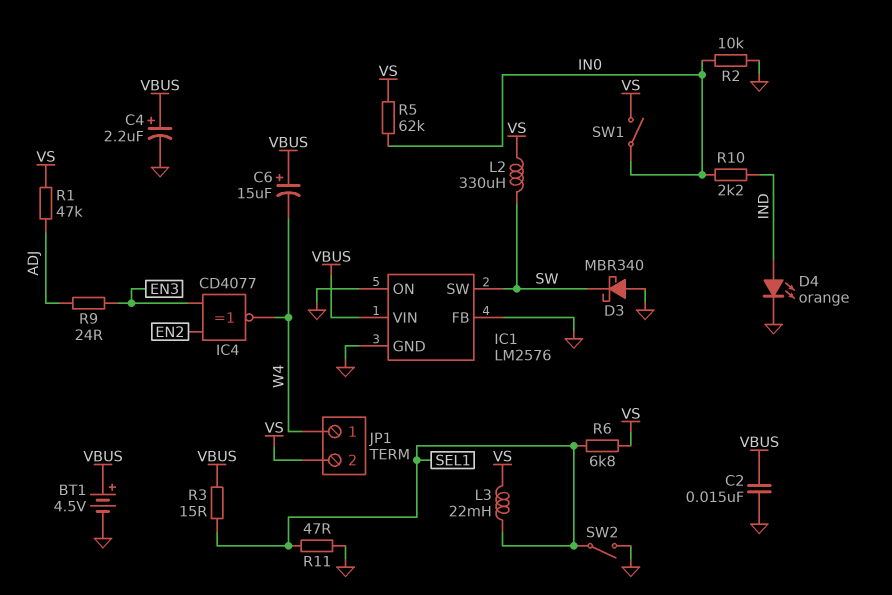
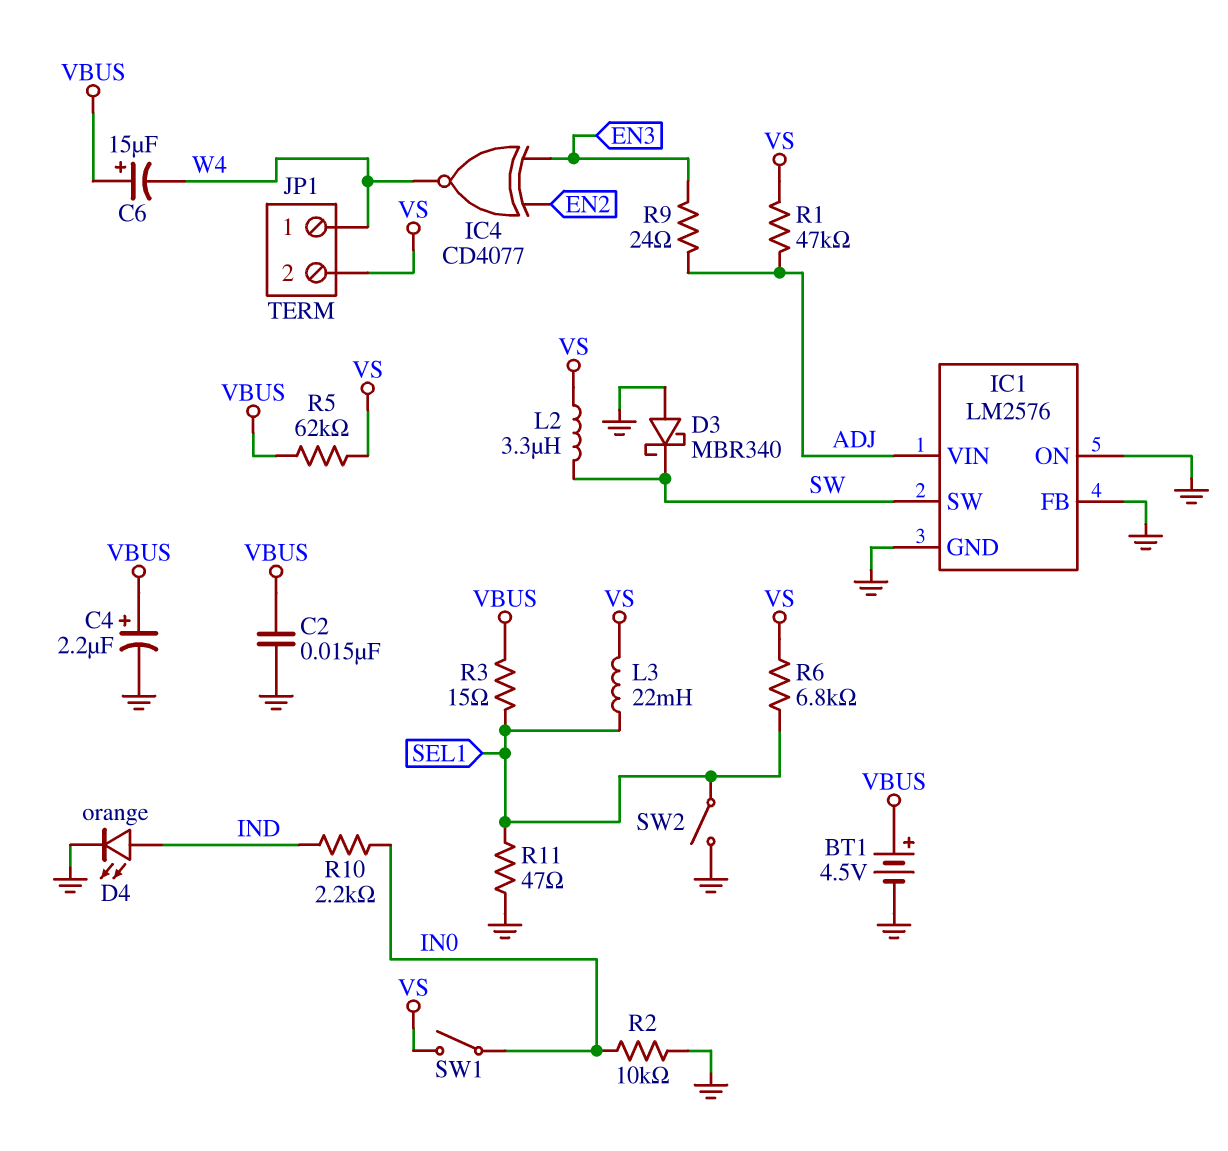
IC1 pin VIN: VBUS -> ADJ
L2: 330uH (SW, VS) -> 3.3uH (SW, VS)
R5: 62k (IN0, VS) -> 62k (VBUS, VS)

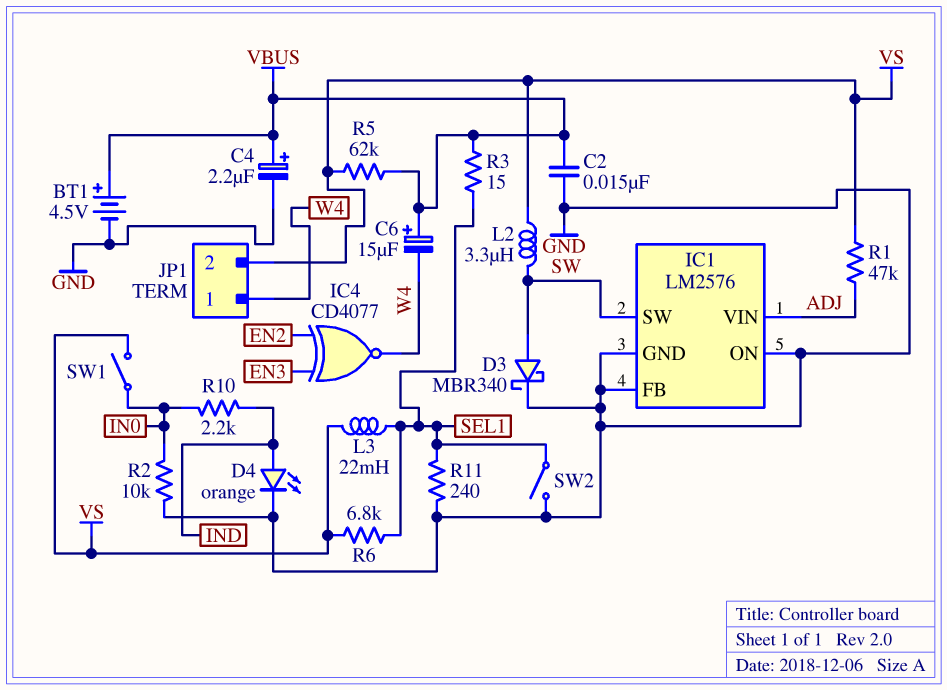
D3: schottky MBR340 (A GND, K SW) -> schottky MBR340 (A SW, K GND)
R9: 24 (ADJ, EN3) -> none
R11: 47 (GND, SEL1) -> 240 (GND, SEL1)

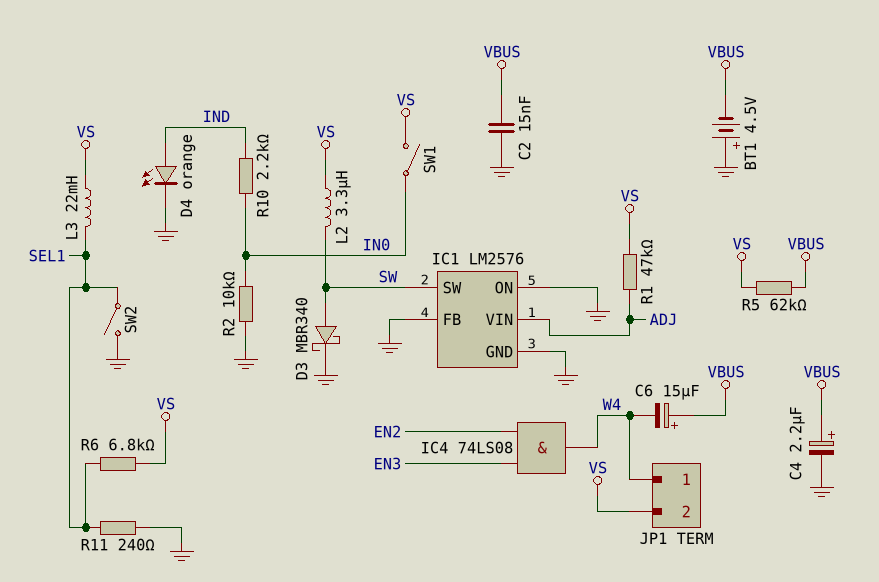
BT1: 4.5V (plus VBUS, minus GND) -> 4.5V (plus GND, minus VBUS)
IC4: XNOR CD4077 (in EN2, in EN3, out W4) -> AND 74LS08 (in EN2, in EN3, out W4)
R3: 15 (SEL1, VBUS) -> none

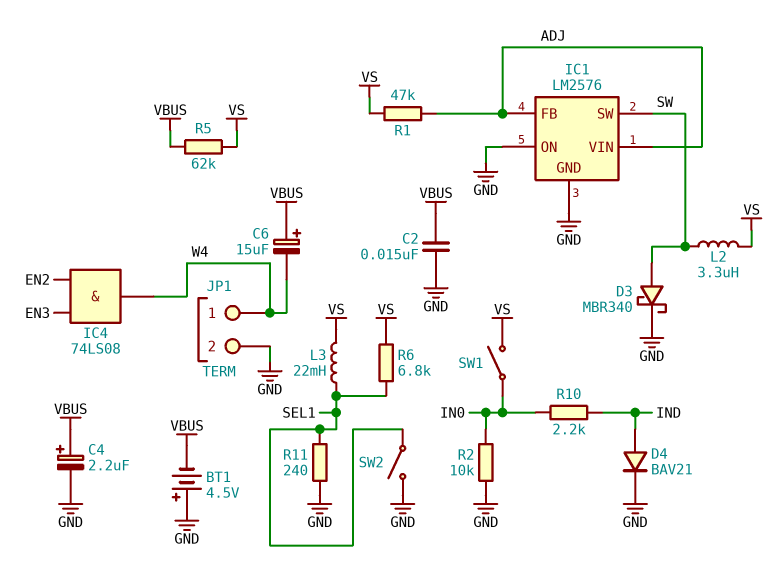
D4: LED orange (A IND, K GND) -> diode BAV21 (A IND, K GND)
IC1 pin FB: GND -> ADJ
JP1 pin 2: VS -> GND

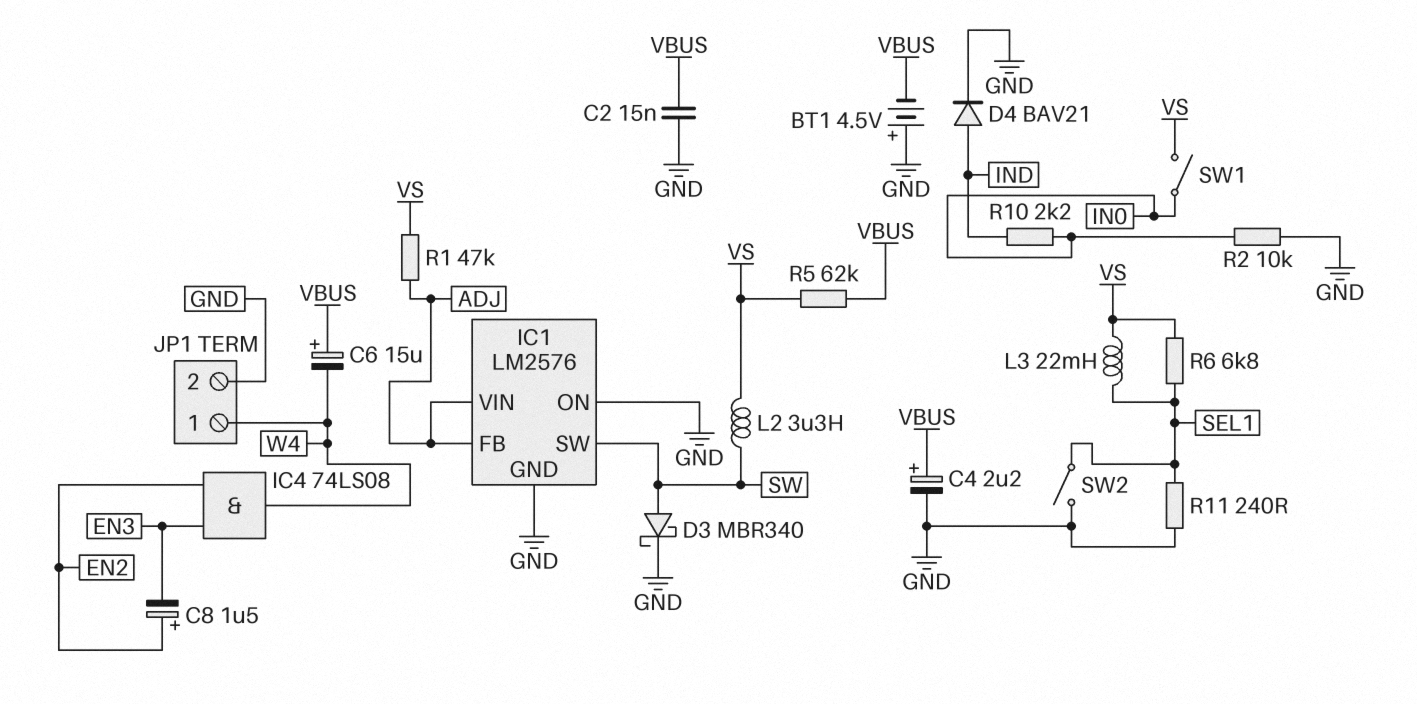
C8: none -> 1.5uF (plus EN2, minus EN3)

